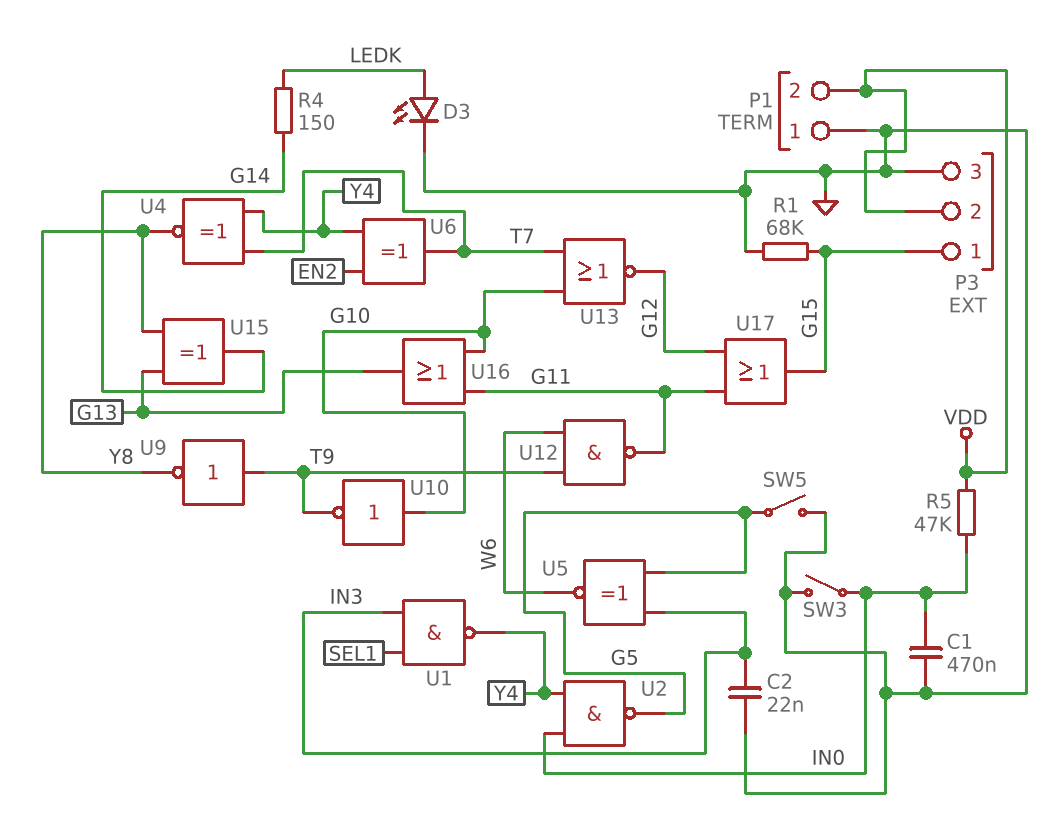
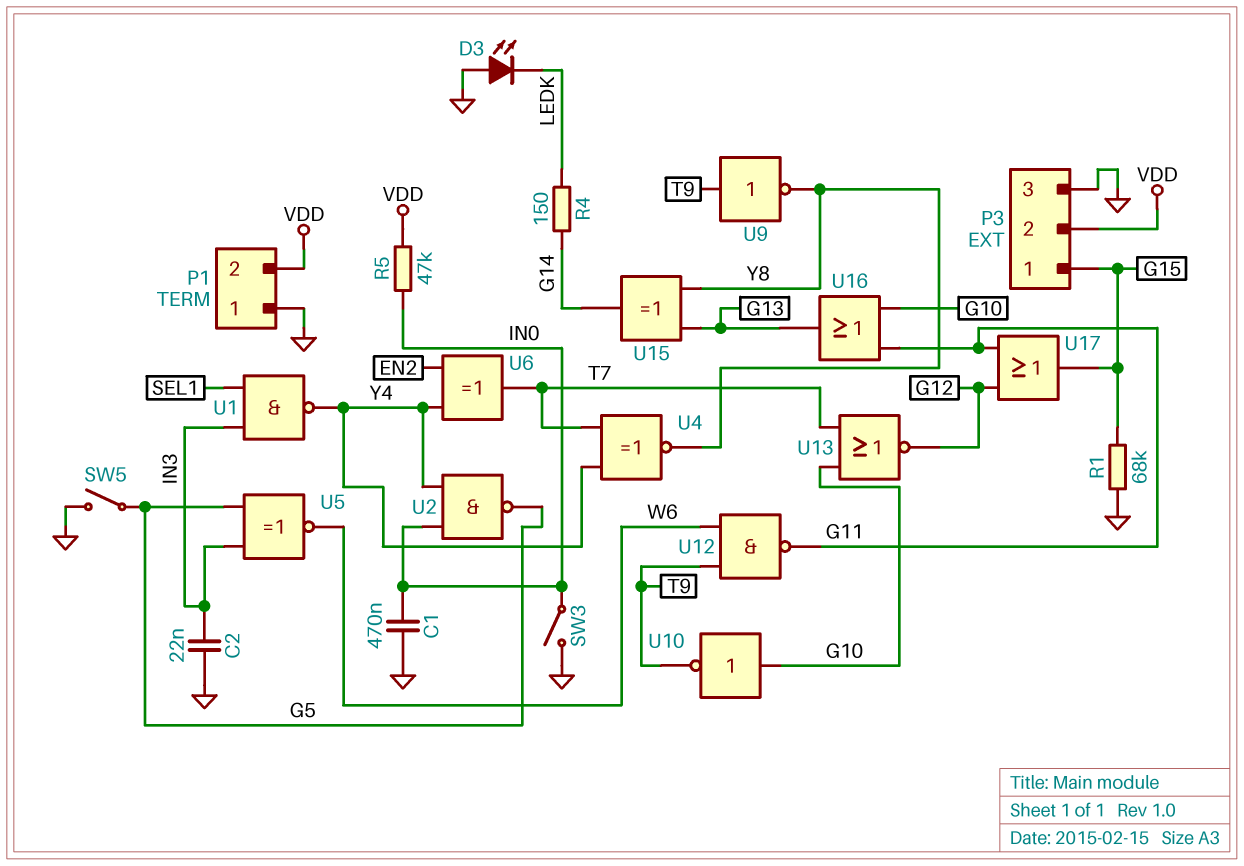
D3: LED (A LEDK, K GND) -> LED (A GND, K LEDK)

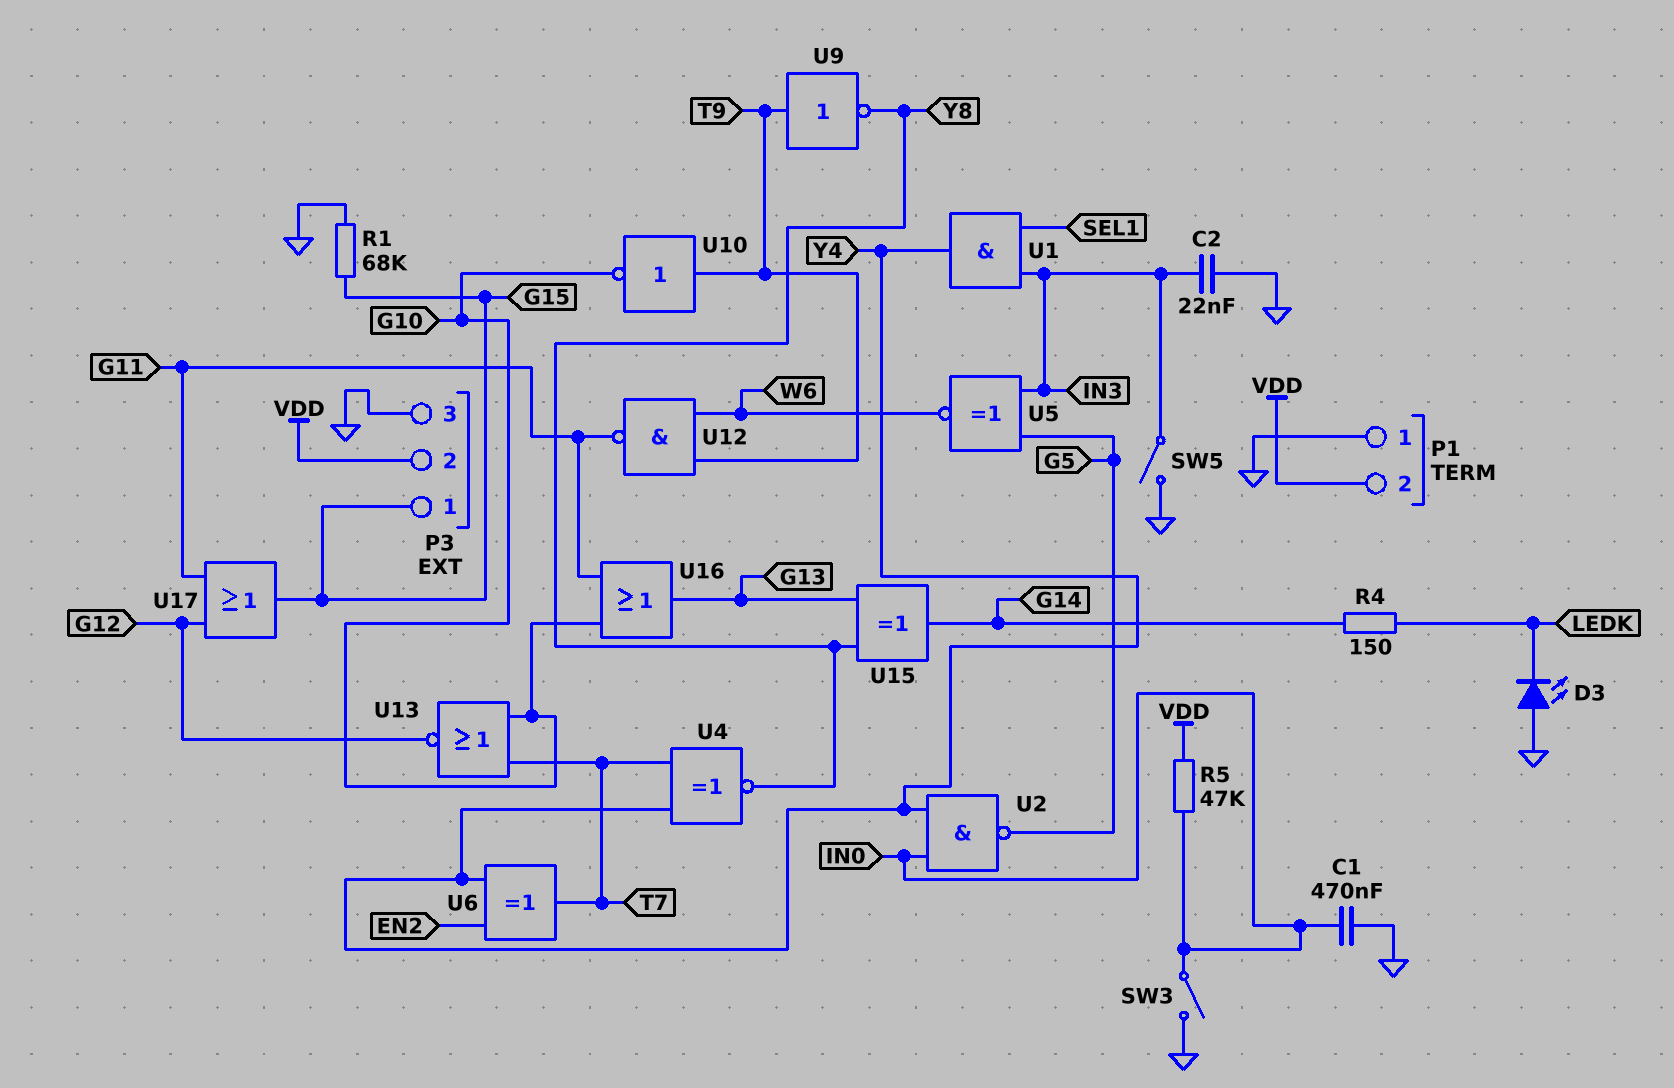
SW5: switch (G5, GND) -> switch (GND, IN3)
U1: NAND (in IN3, in SEL1, out Y4) -> AND (in IN3, in SEL1, out Y4)
U10: NOT (in G10, out T9) -> NOT (in T9, out G10)

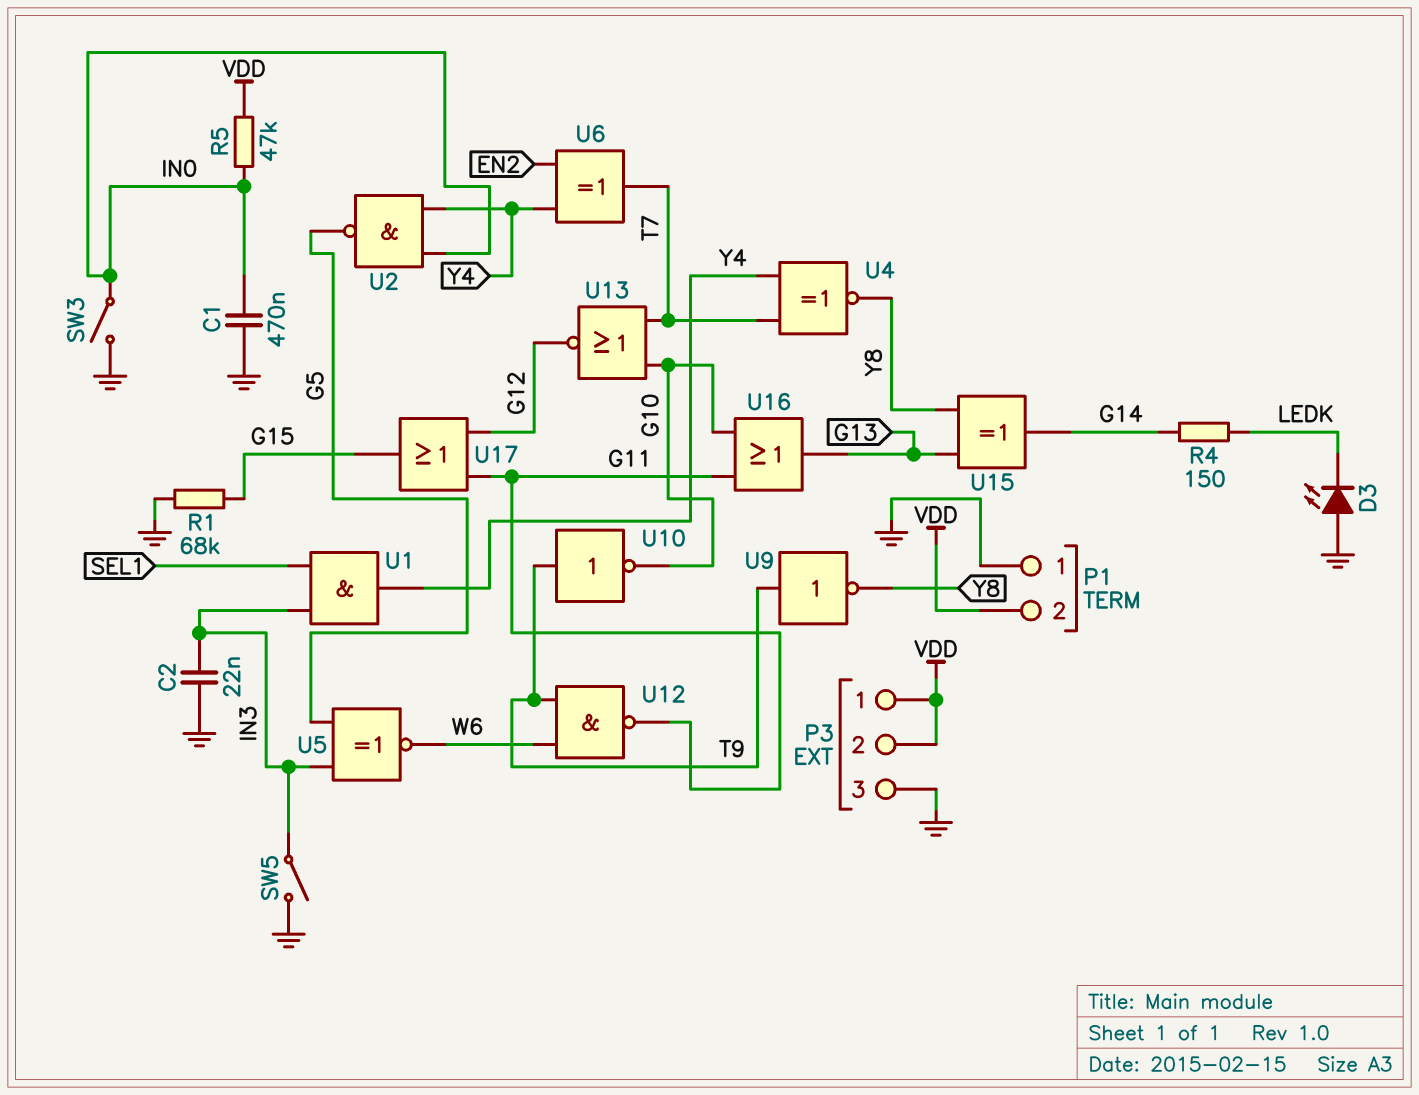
P3 pin 1: G15 -> VDD

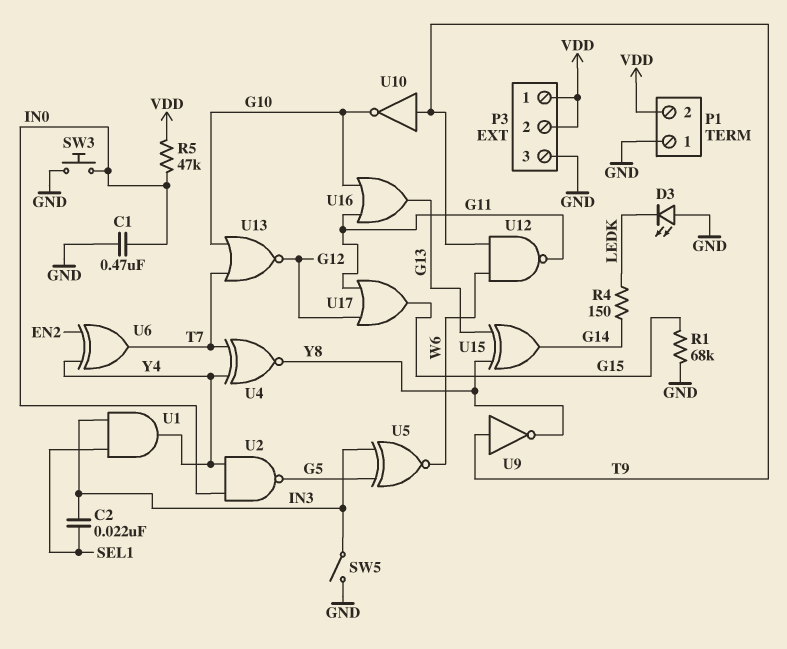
C2: 22nF (GND, IN3) -> 22nF (IN3, SEL1)
SW3: switch (GND, IN0) -> button (GND, IN0)

